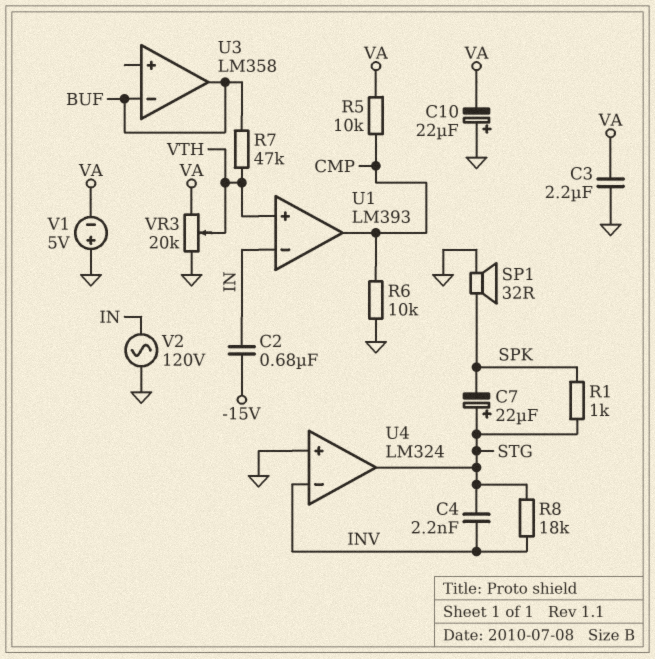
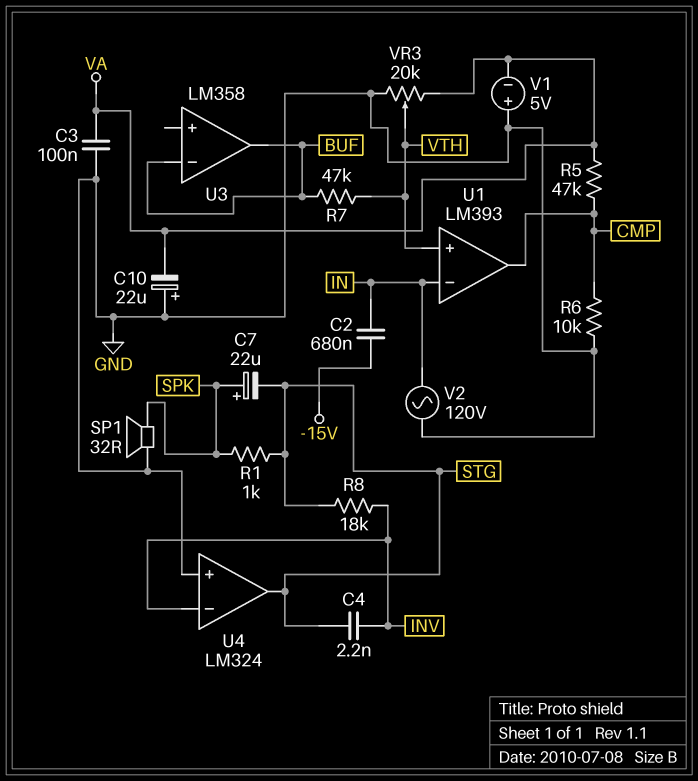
C3: 2.2uF (GND, VA) -> 100nF (GND, VA)
C7: 22uF (plus STG, minus SPK) -> 22uF (plus SPK, minus STG)
R5: 10k (CMP, VA) -> 47k (CMP, VA)

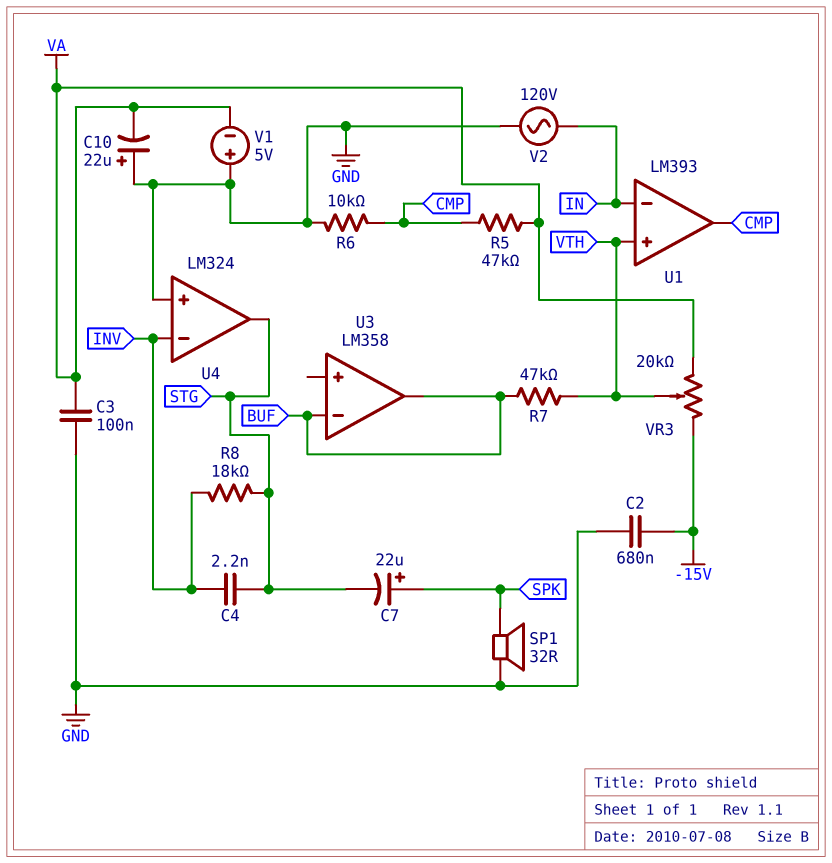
C2: 680nF (-15V, IN) -> 680nF (-15V, GND)
R1: 1k (SPK, STG) -> none
VR3: 20k (GND, VA, wiper VTH) -> 20k (-15V, VA, wiper VTH)

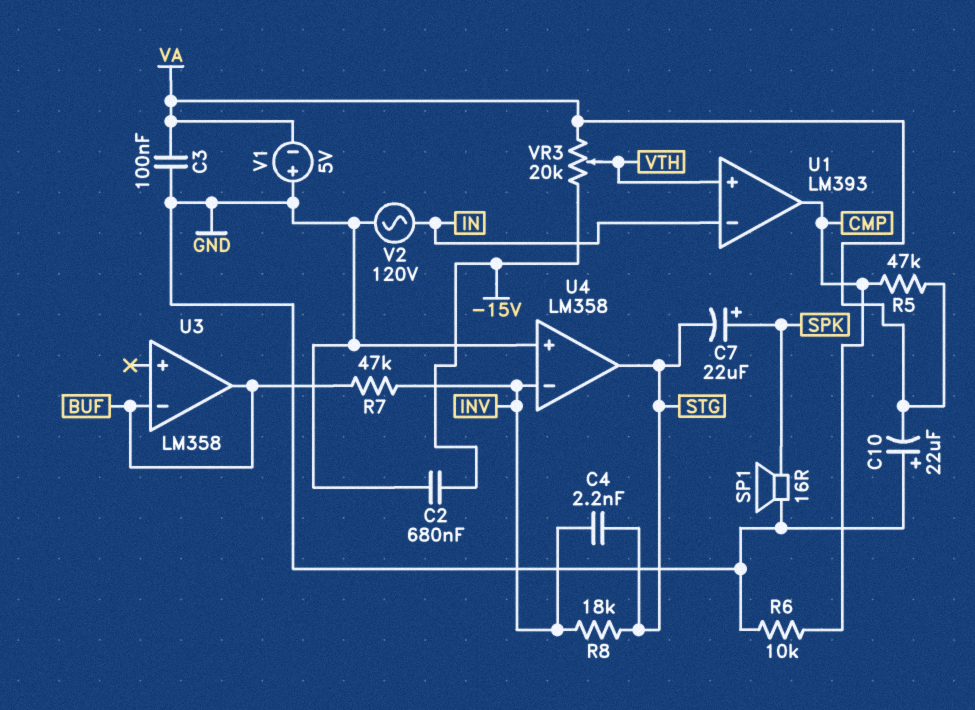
R7: 47k (BUF, VTH) -> 47k (BUF, INV)
SP1: speaker 32R (GND, SPK) -> speaker 16R (GND, SPK)
U4: LM324 -> LM358

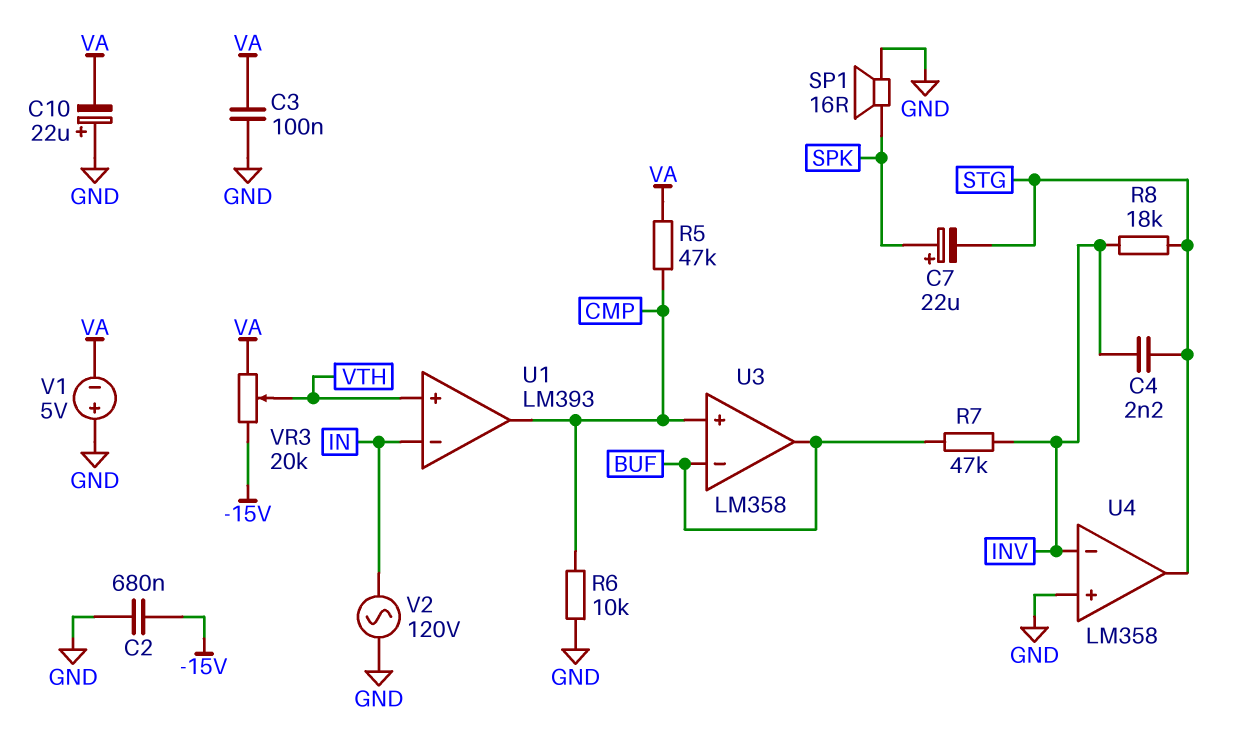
U3 pin in+: none -> CMP

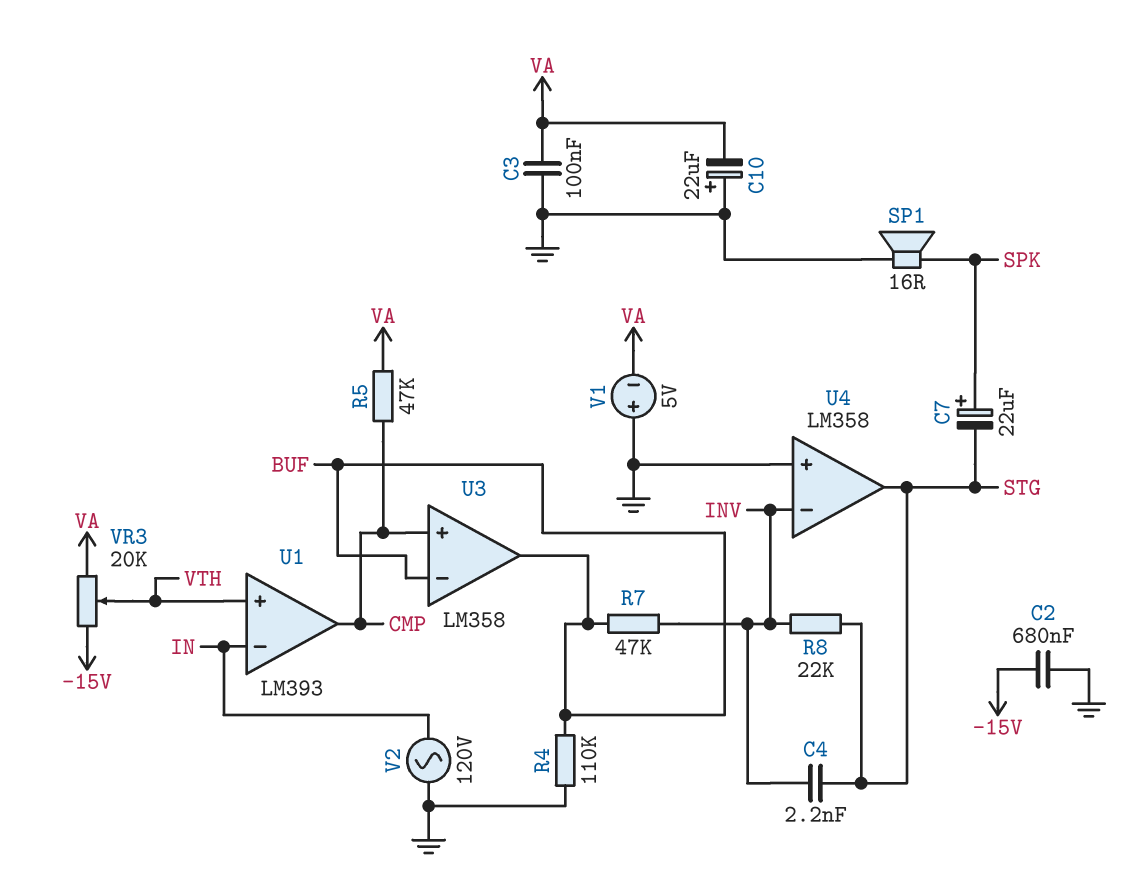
R4: none -> 110k (BUF, GND)
R6: 10k (CMP, GND) -> none
R8: 18k (INV, STG) -> 22k (INV, STG)

